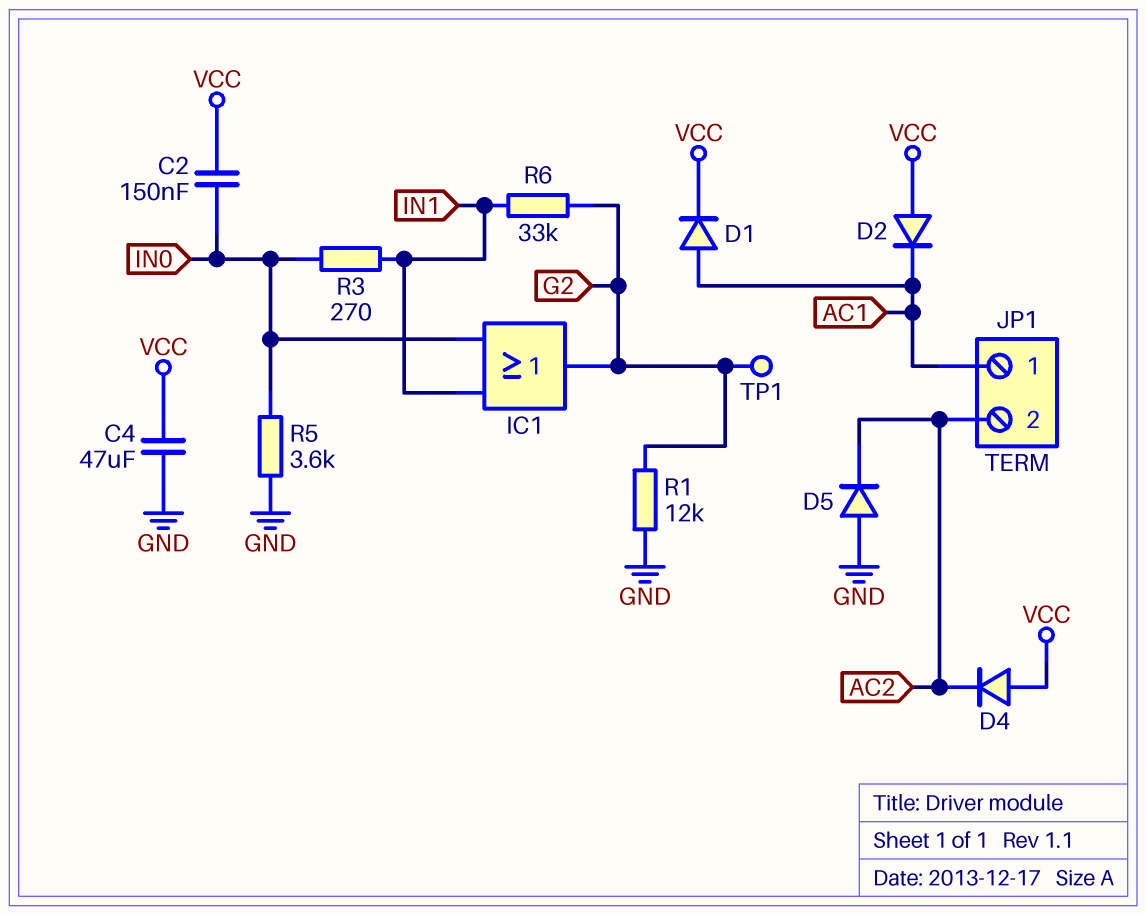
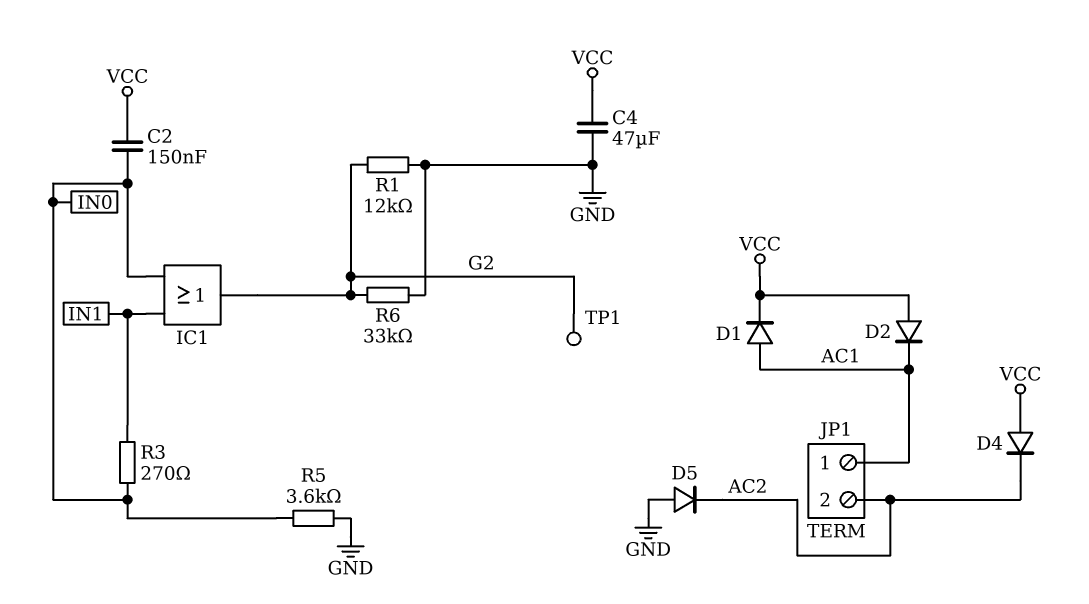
R6: 33k (G2, IN1) -> 33k (G2, GND)

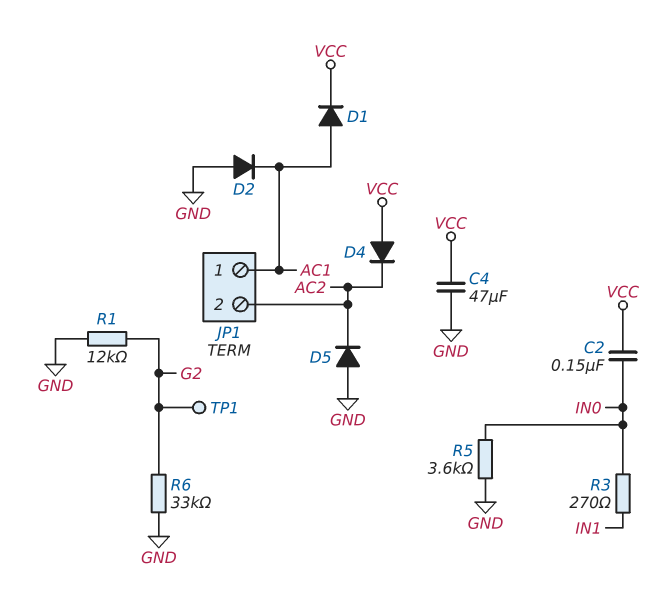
D2: diode (A VCC, K AC1) -> diode (A GND, K AC1)
IC1: OR (in IN0, in IN1, out G2) -> none

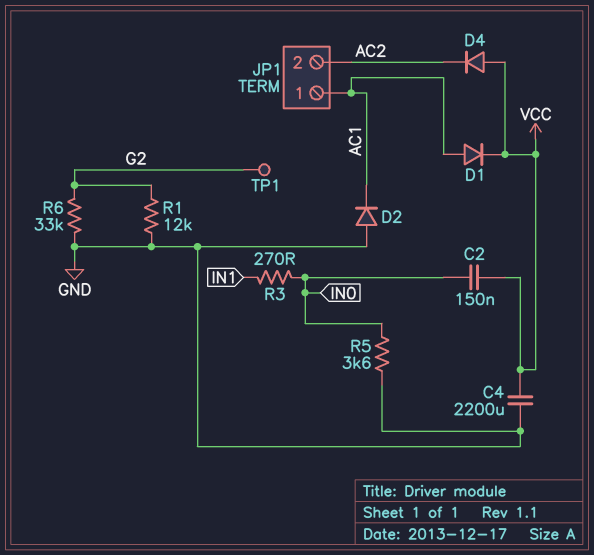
C4: 47uF (GND, VCC) -> 2200uF (GND, VCC)
D5: diode (A GND, K AC2) -> none

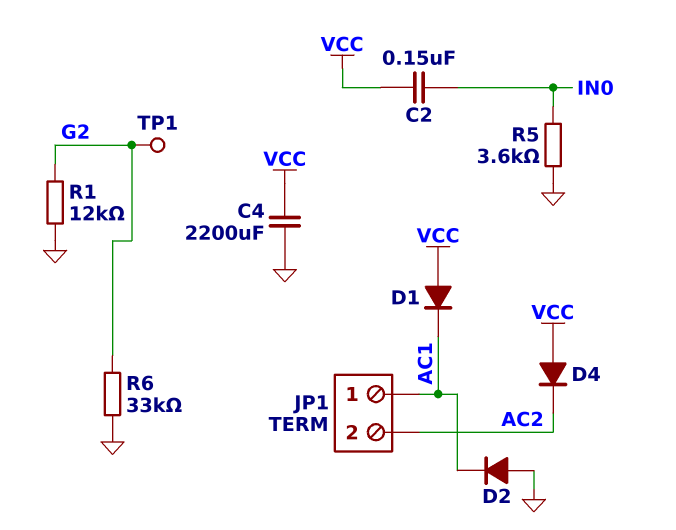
D1: diode (A AC1, K VCC) -> diode (A VCC, K AC1)
R3: 270 (IN0, IN1) -> none

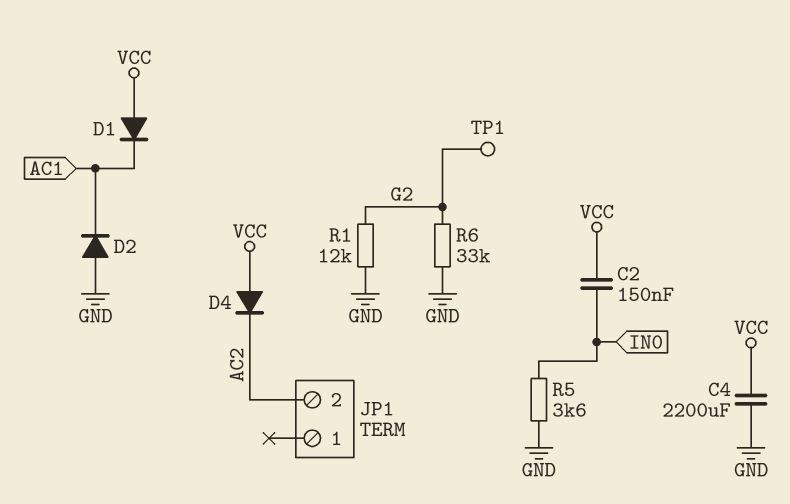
JP1 pin 1: AC1 -> none

